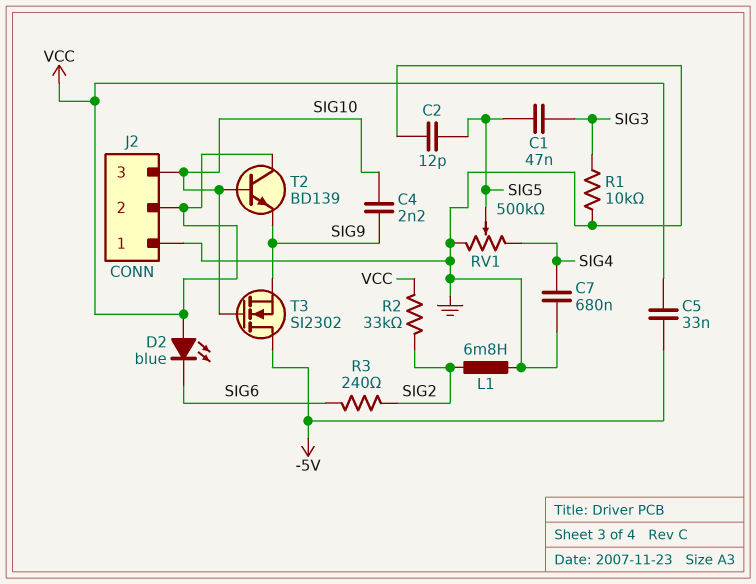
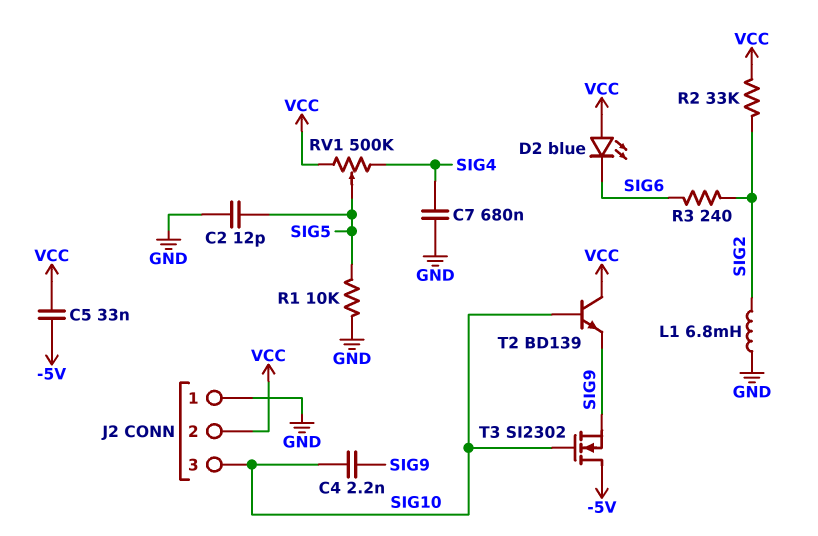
C1: 47nF (SIG3, SIG5) -> none
R1: 10k (GND, SIG3) -> 10k (GND, SIG5)
RV1: 500k (GND, SIG4, wiper SIG5) -> 500k (SIG4, VCC, wiper SIG5)

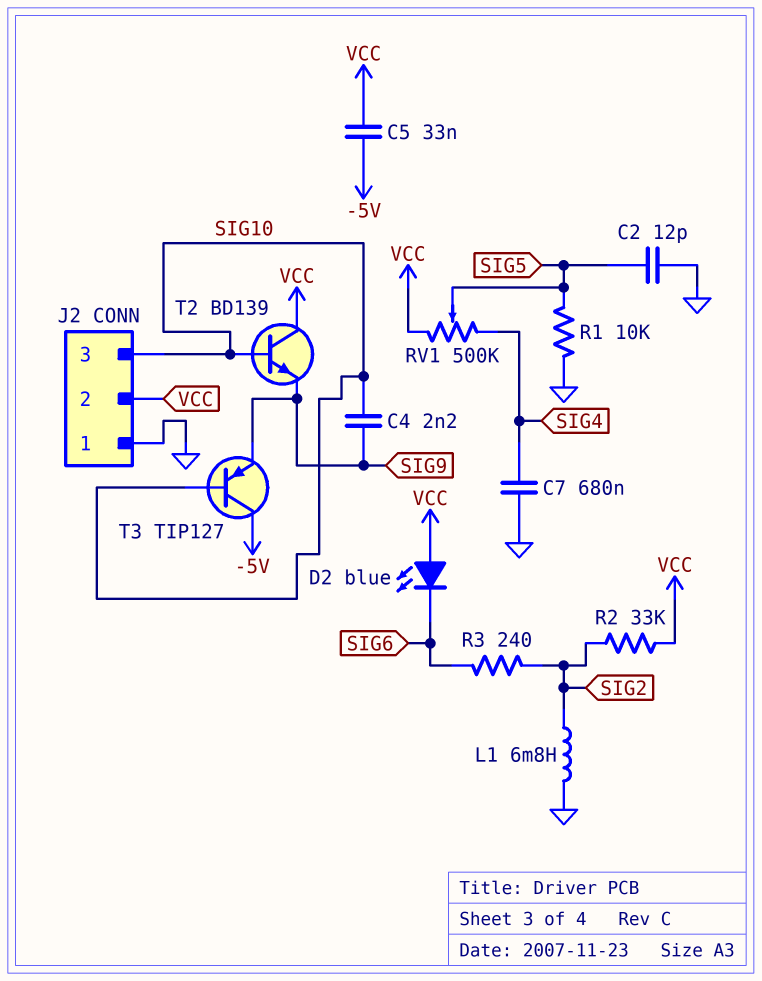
T3: NMOS SI2302 (G SIG10, D -5V, S SIG9) -> PNP TIP127 (B SIG10, C -5V, E SIG9)

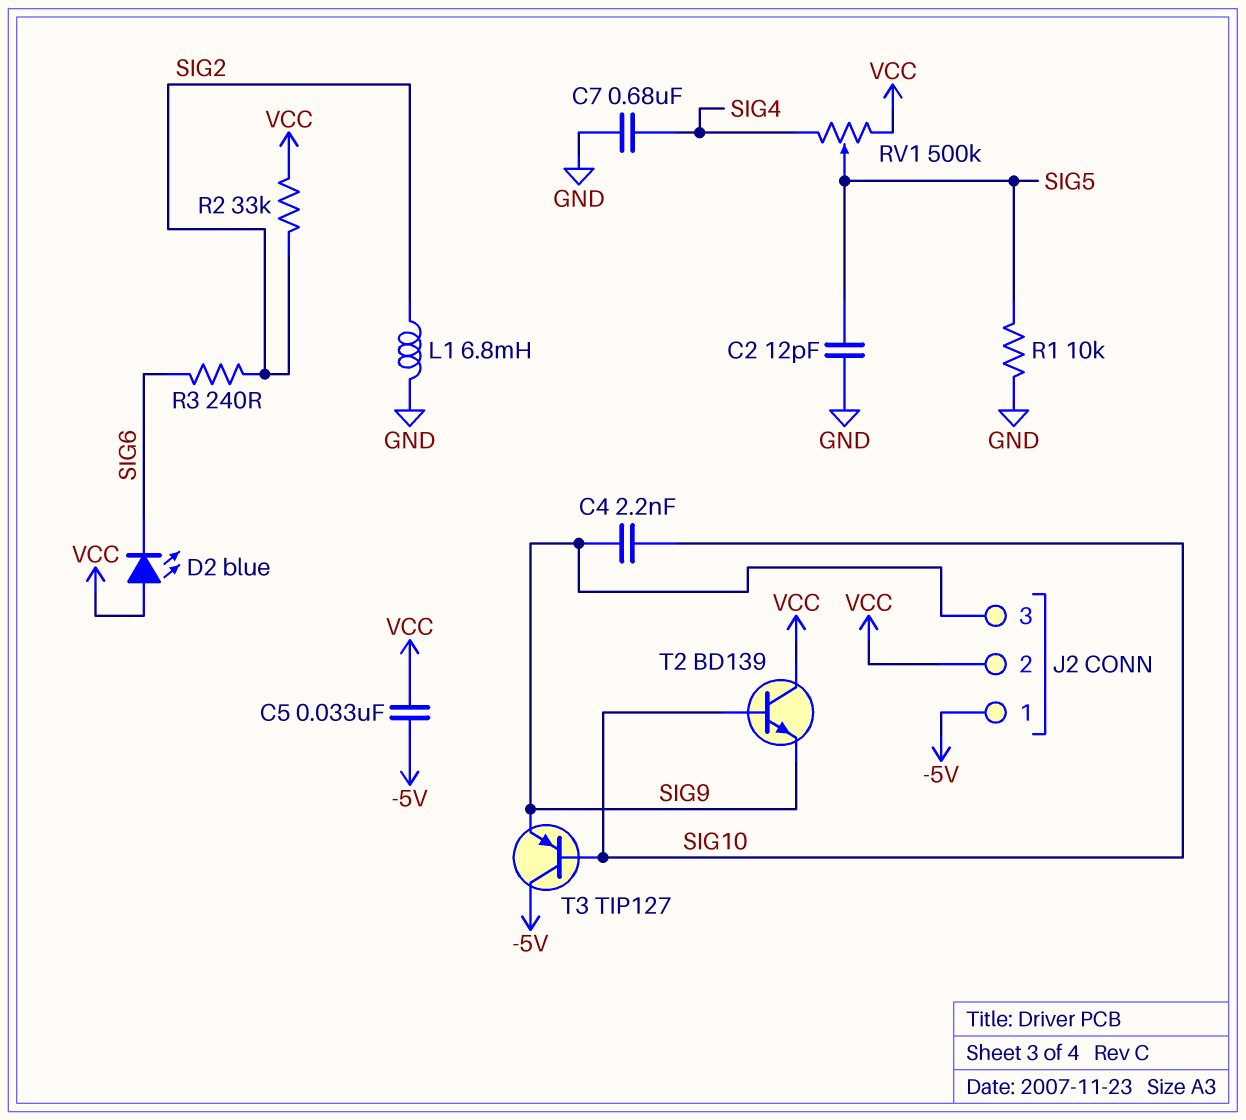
J2 pin 1: GND -> -5V
J2 pin 3: SIG10 -> SIG9

